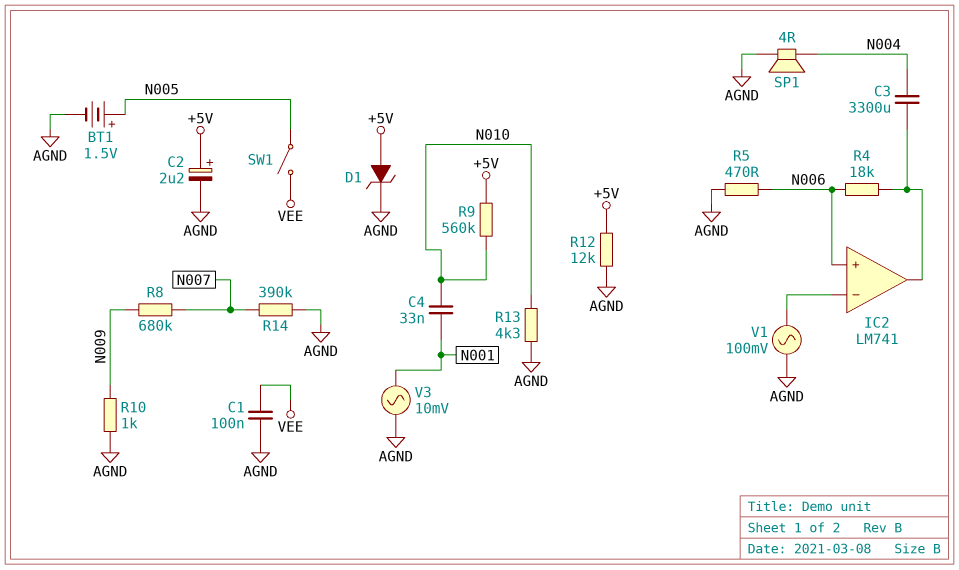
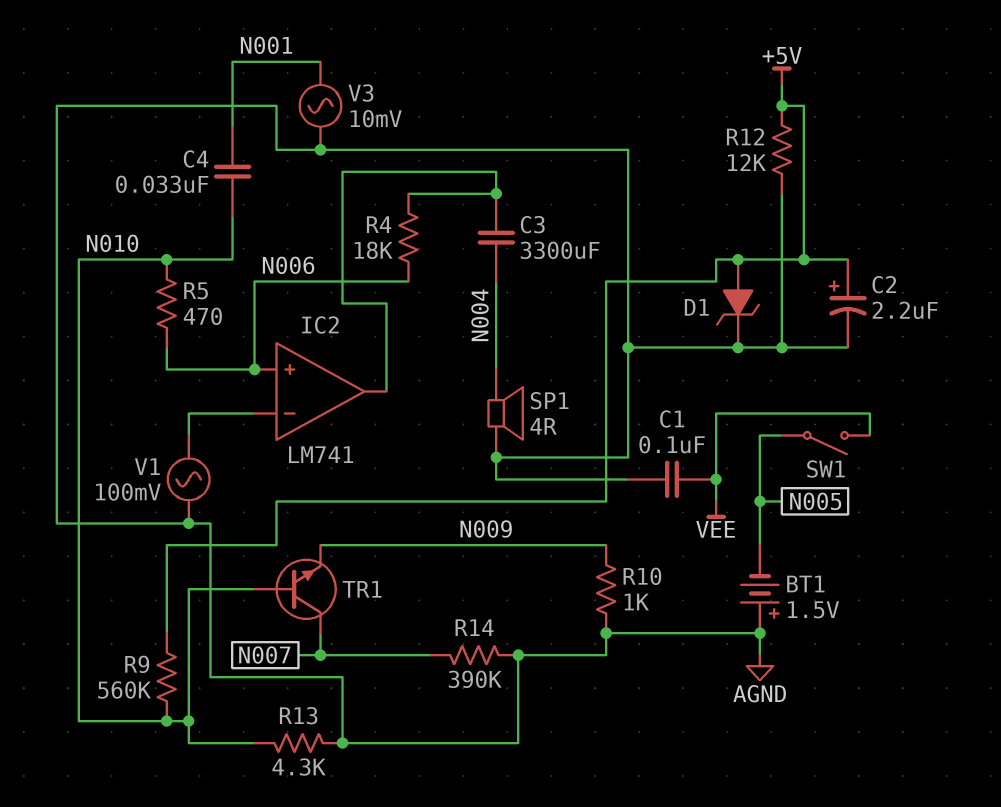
BT1: 1.5V (plus N005, minus AGND) -> 1.5V (plus AGND, minus N005)
R5: 470 (AGND, N006) -> 470 (N006, N010)
R8: 680k (N007, N009) -> none
TR1: none -> NPN (B N010, C N007, E N009)

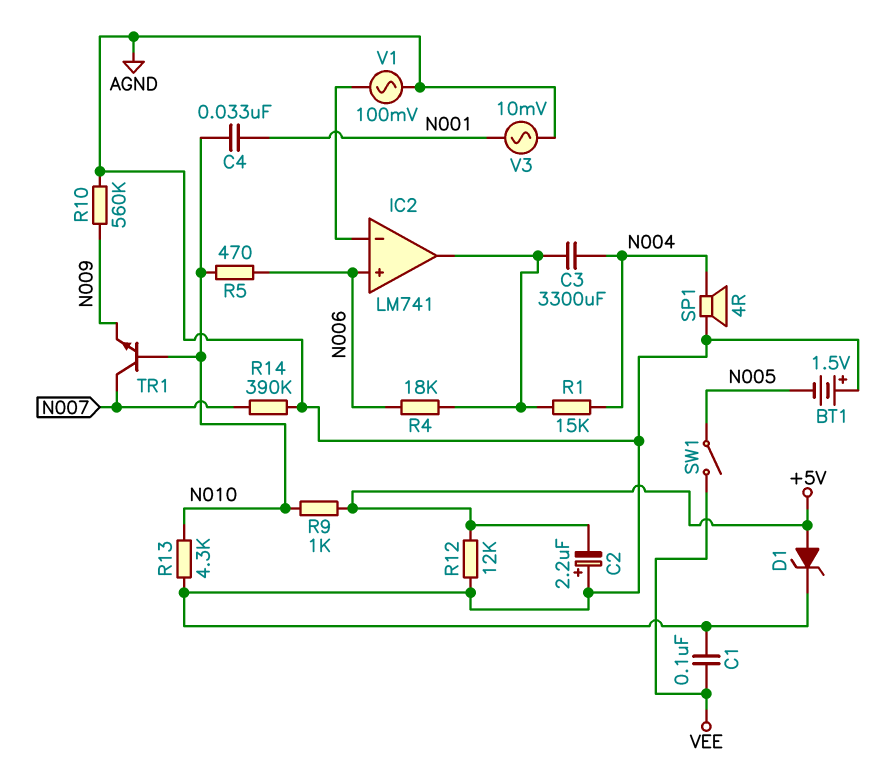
C2: 2.2uF (plus +5V, minus AGND) -> 2.2uF (plus AGND, minus +5V)
R1: none -> 15k (IC2/out, N004)
R9: 560k (+5V, N010) -> 1k (+5V, N010)
R10: 1k (AGND, N009) -> 560k (AGND, N009)

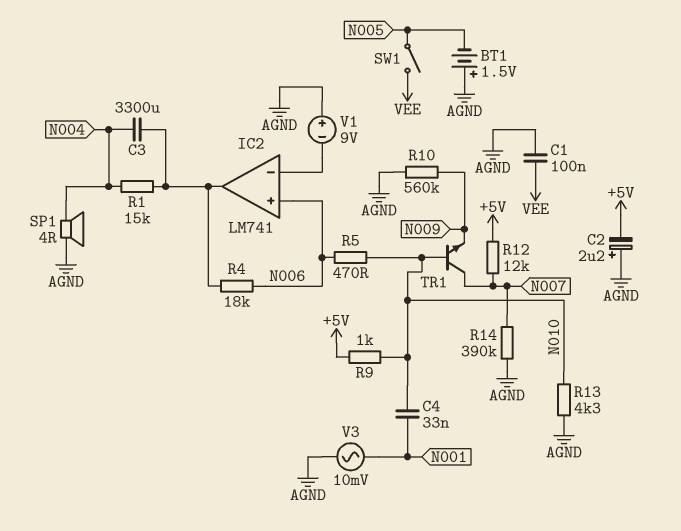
D1: zener (A +5V, K AGND) -> none
R12: 12k (+5V, AGND) -> 12k (+5V, N007)
V1: AC 100mV (AGND, IC2/in-) -> 9V (plus AGND, minus IC2/in-)

